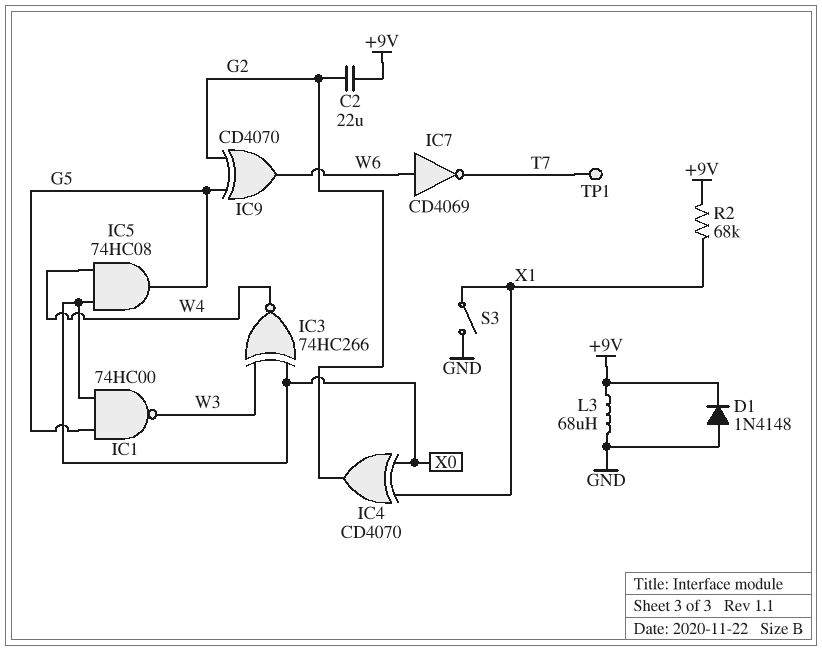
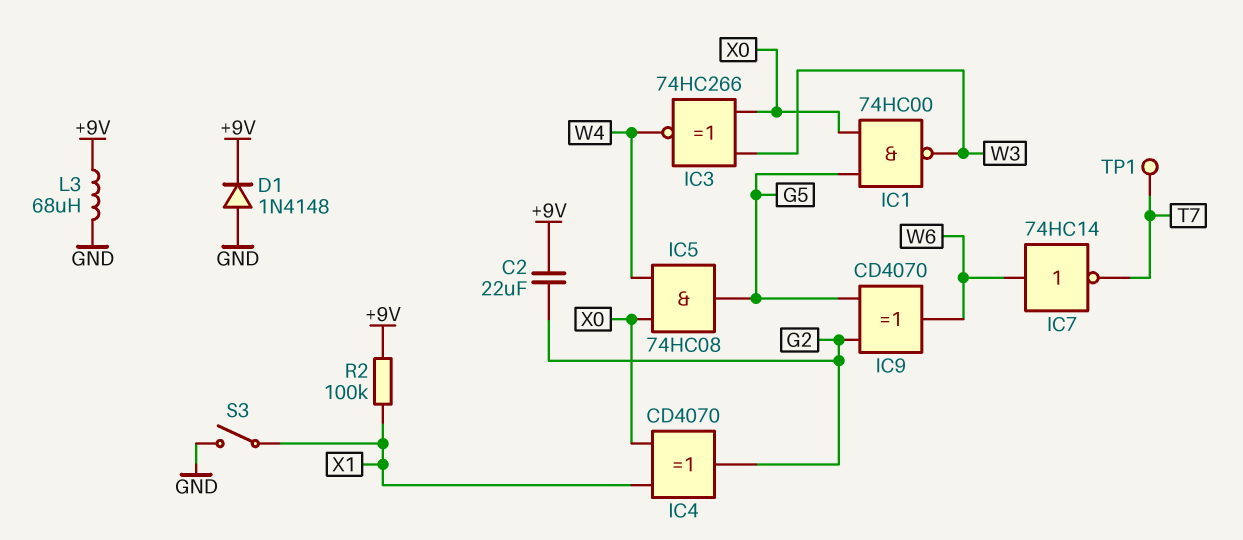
IC7: NOT CD4069 (in W6, out T7) -> NOT 74HC14 (in W6, out T7)
R2: 68k (+9V, X1) -> 100k (+9V, X1)

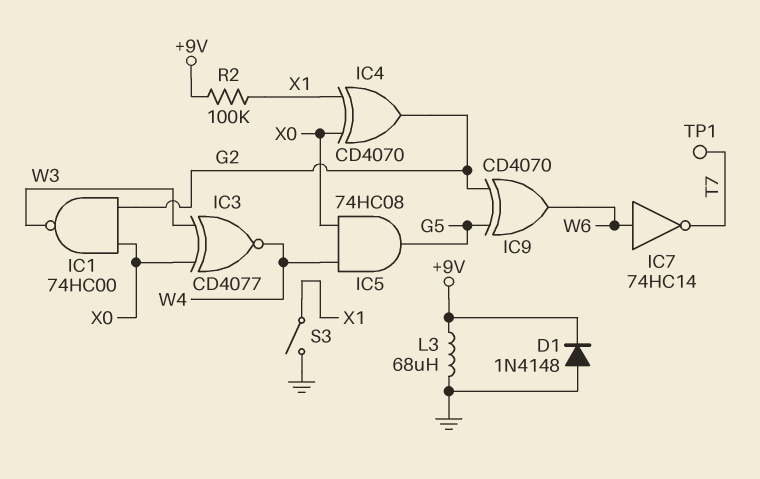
C2: 22uF (+9V, G2) -> none
IC1: NAND 74HC00 (in G5, in X0, out W3) -> NAND 74HC00 (in G2, in X0, out W3)
IC3: XNOR 74HC266 (in W3, in X0, out W4) -> XNOR CD4077 (in W3, in X0, out W4)

